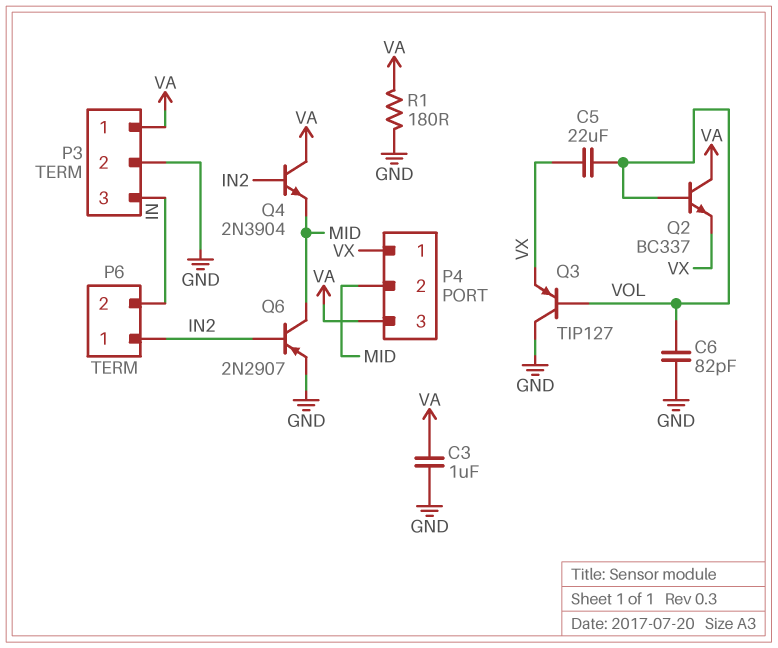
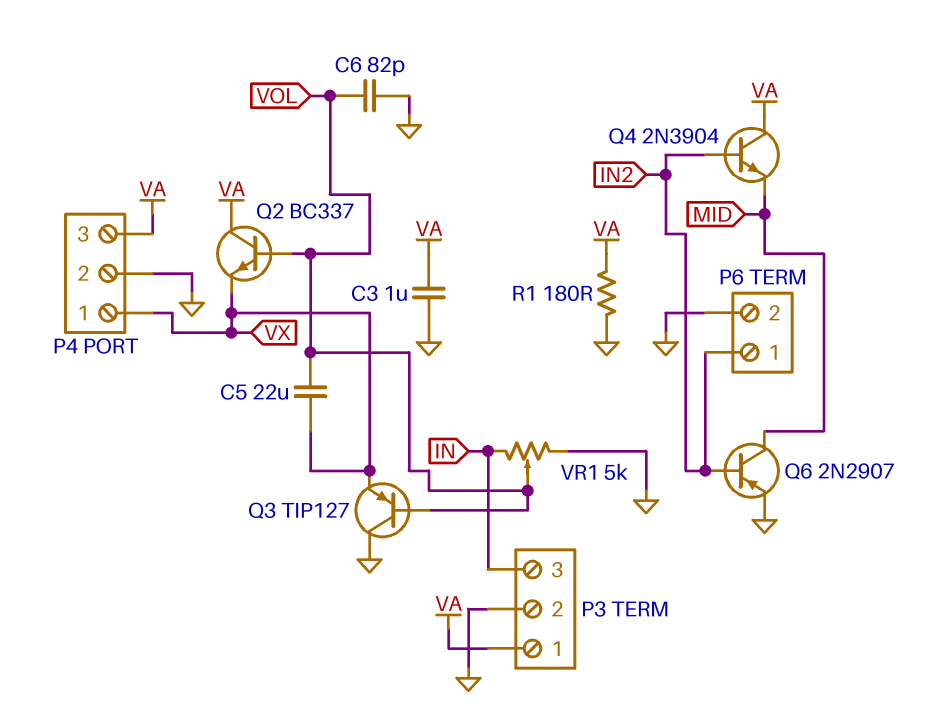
P4 pin 2: MID -> GND
P6 pin 2: IN -> GND
VR1: none -> 5k (GND, IN, wiper VOL)

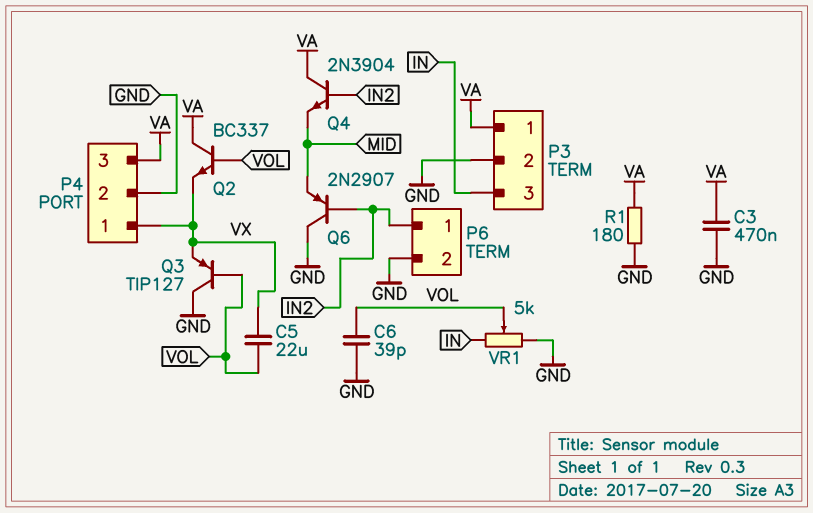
C3: 1uF (GND, VA) -> 470nF (GND, VA)
C6: 82pF (GND, VOL) -> 39pF (GND, VOL)
Q6: PNP 2N2907 (B IN2, C MID, E GND) -> PNP 2N2907 (B IN2, C GND, E MID)

